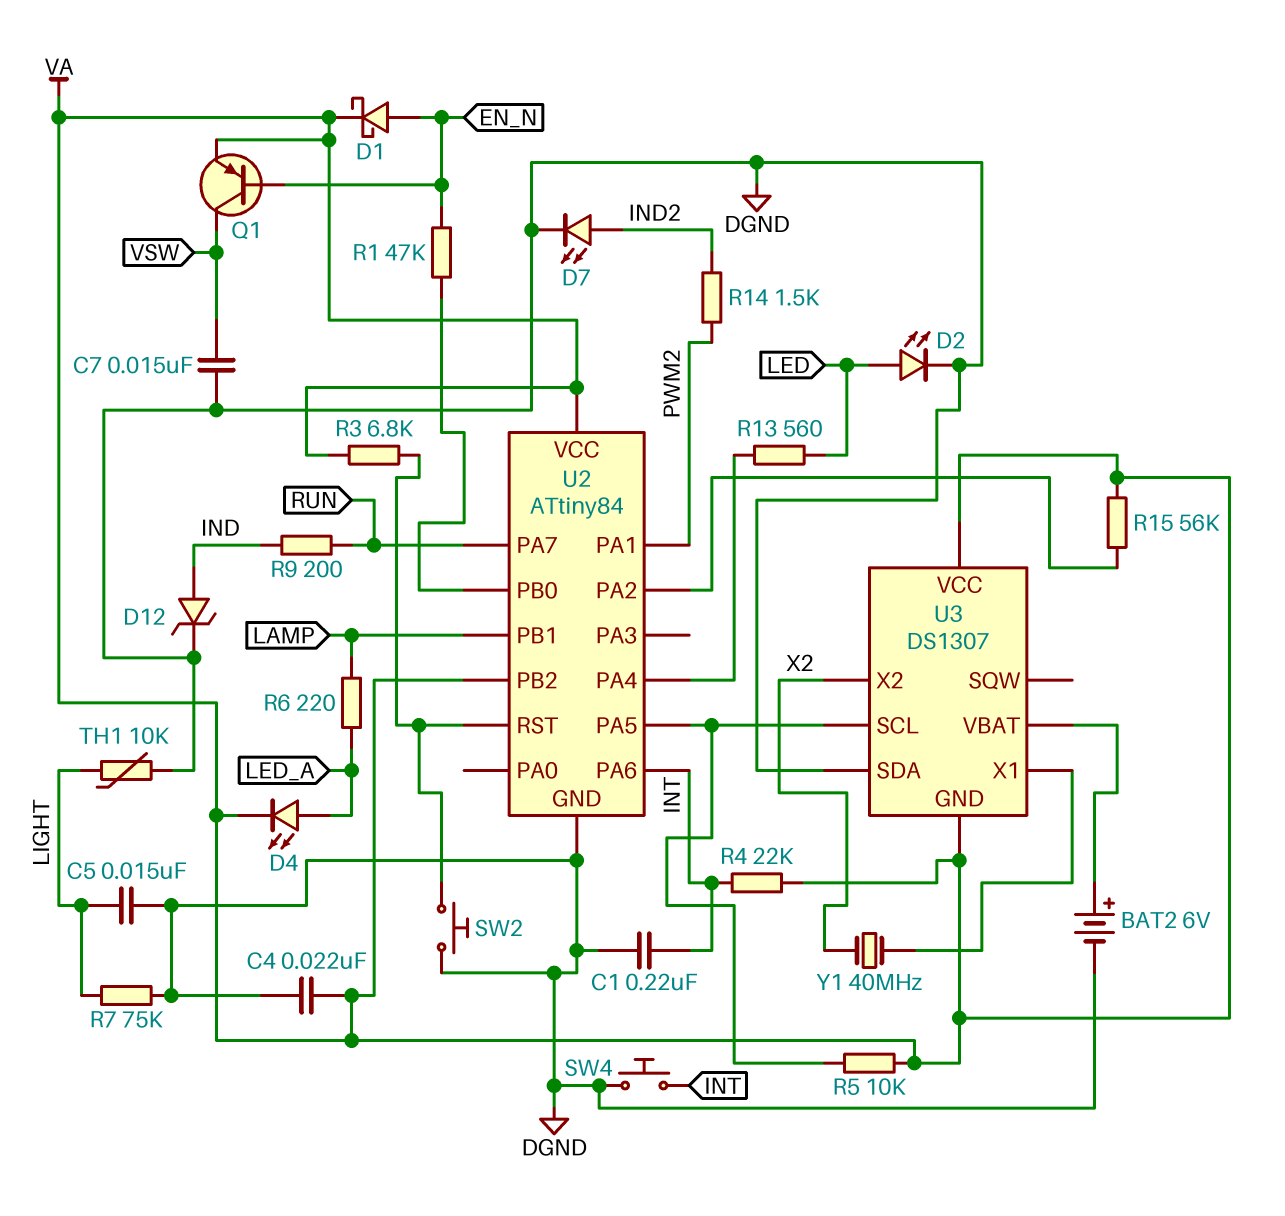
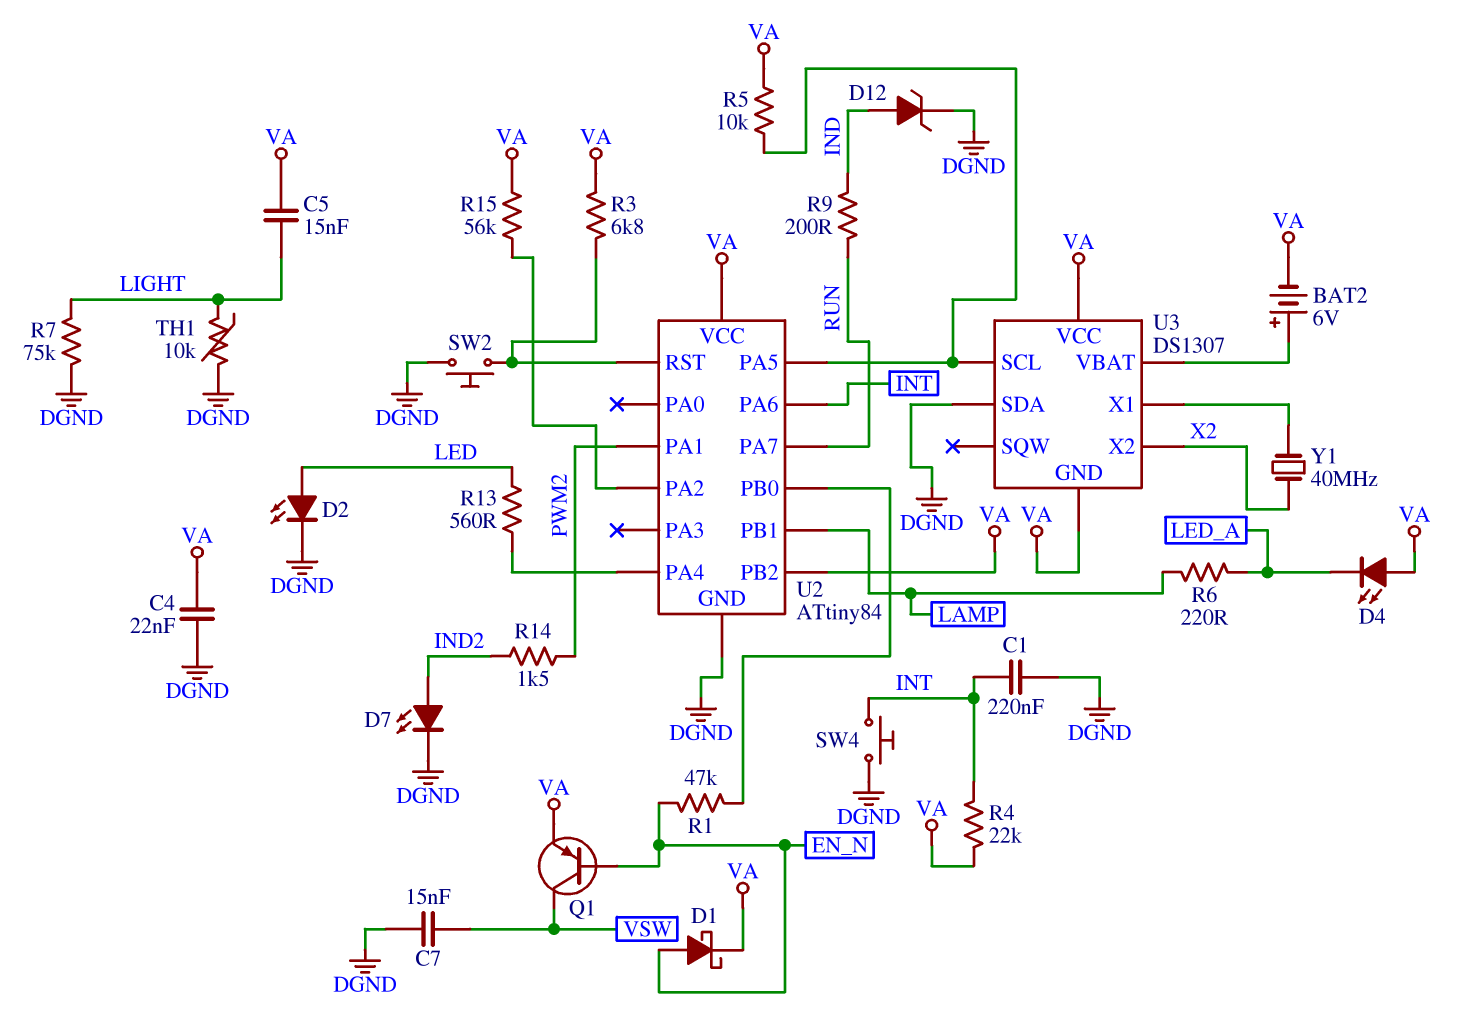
BAT2: 6V (plus U3/VBAT, minus DGND) -> 6V (plus U3/VBAT, minus VA)
C5: 15nF (DGND, LIGHT) -> 15nF (LIGHT, VA)
D4: LED (A LED_A, K VA) -> LED (A VA, K LED_A)

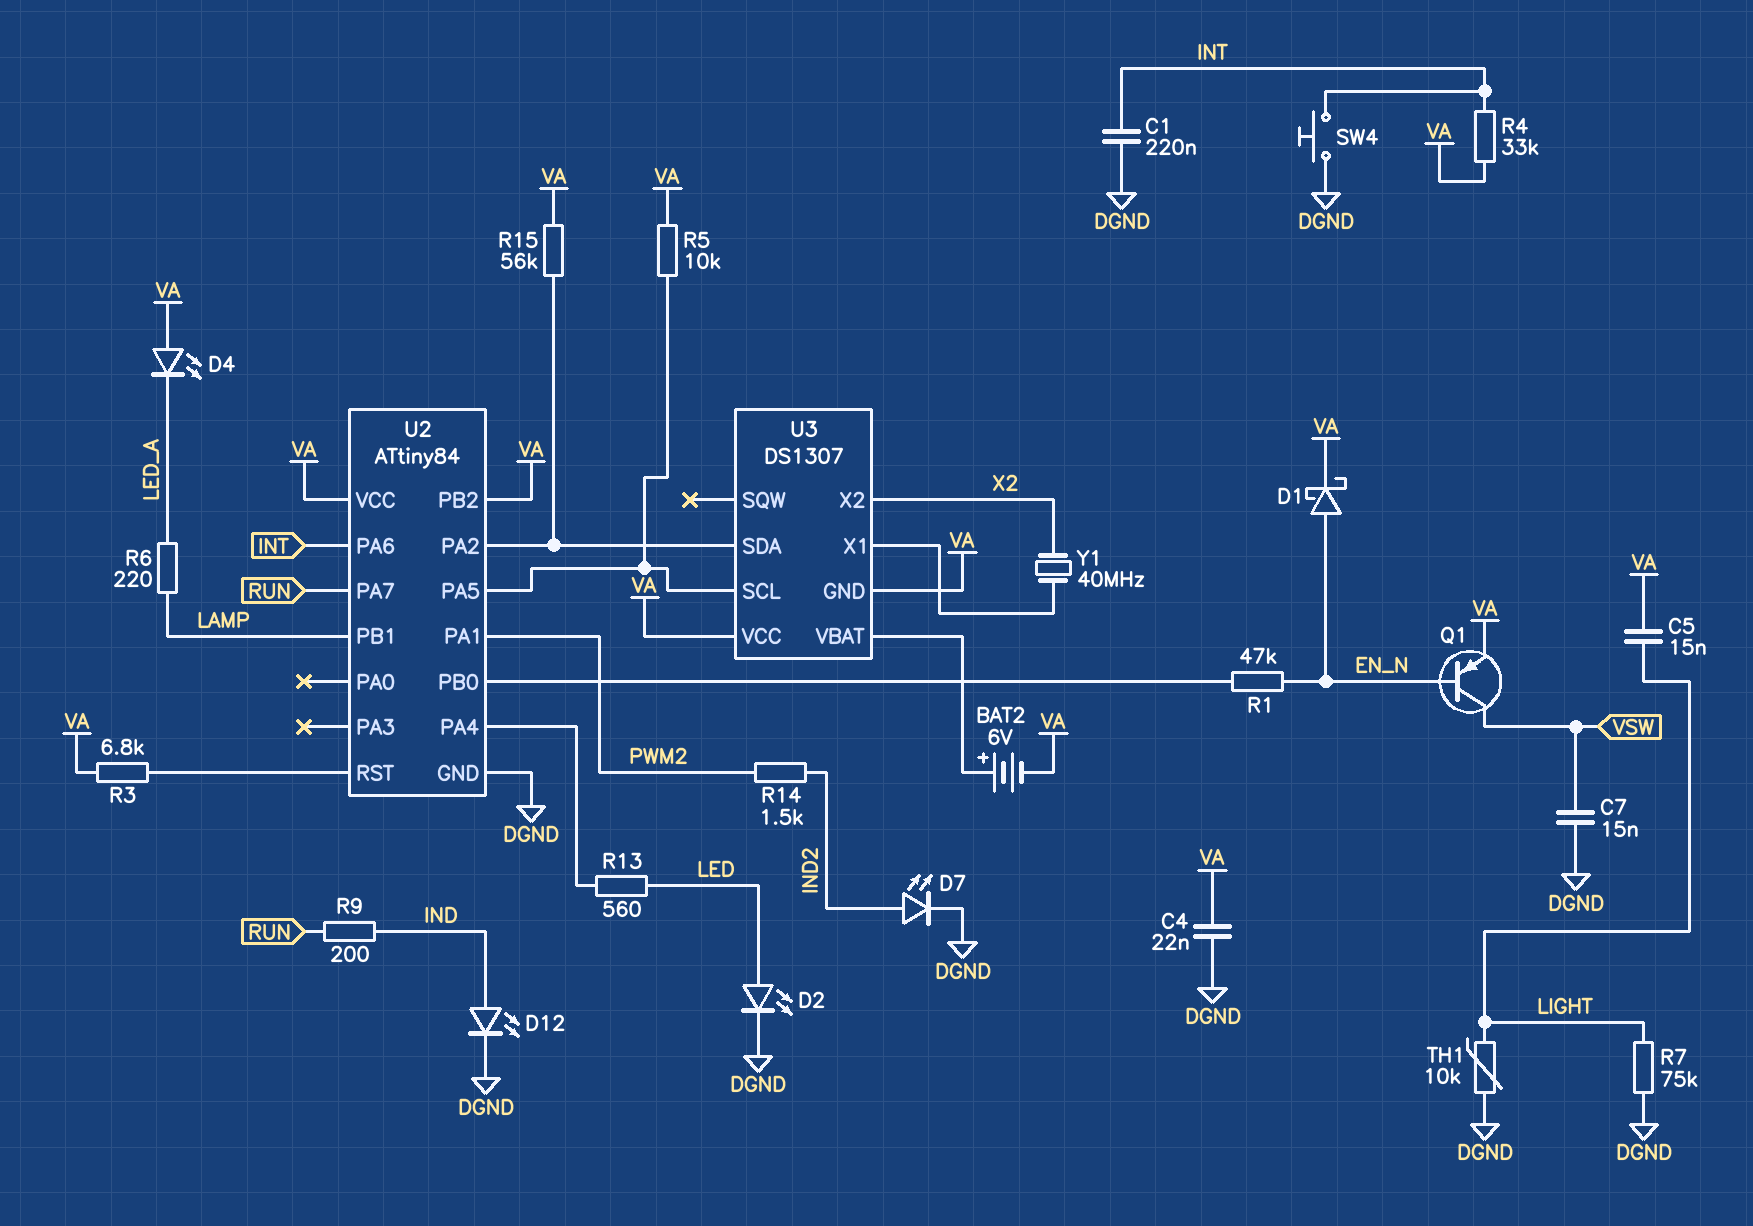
D12: zener (A IND, K DGND) -> LED (A IND, K DGND)
R4: 22k (INT, VA) -> 33k (INT, VA)
SW2: button (DGND, U2/RST) -> none
U3 pin SDA: DGND -> U2/PA2

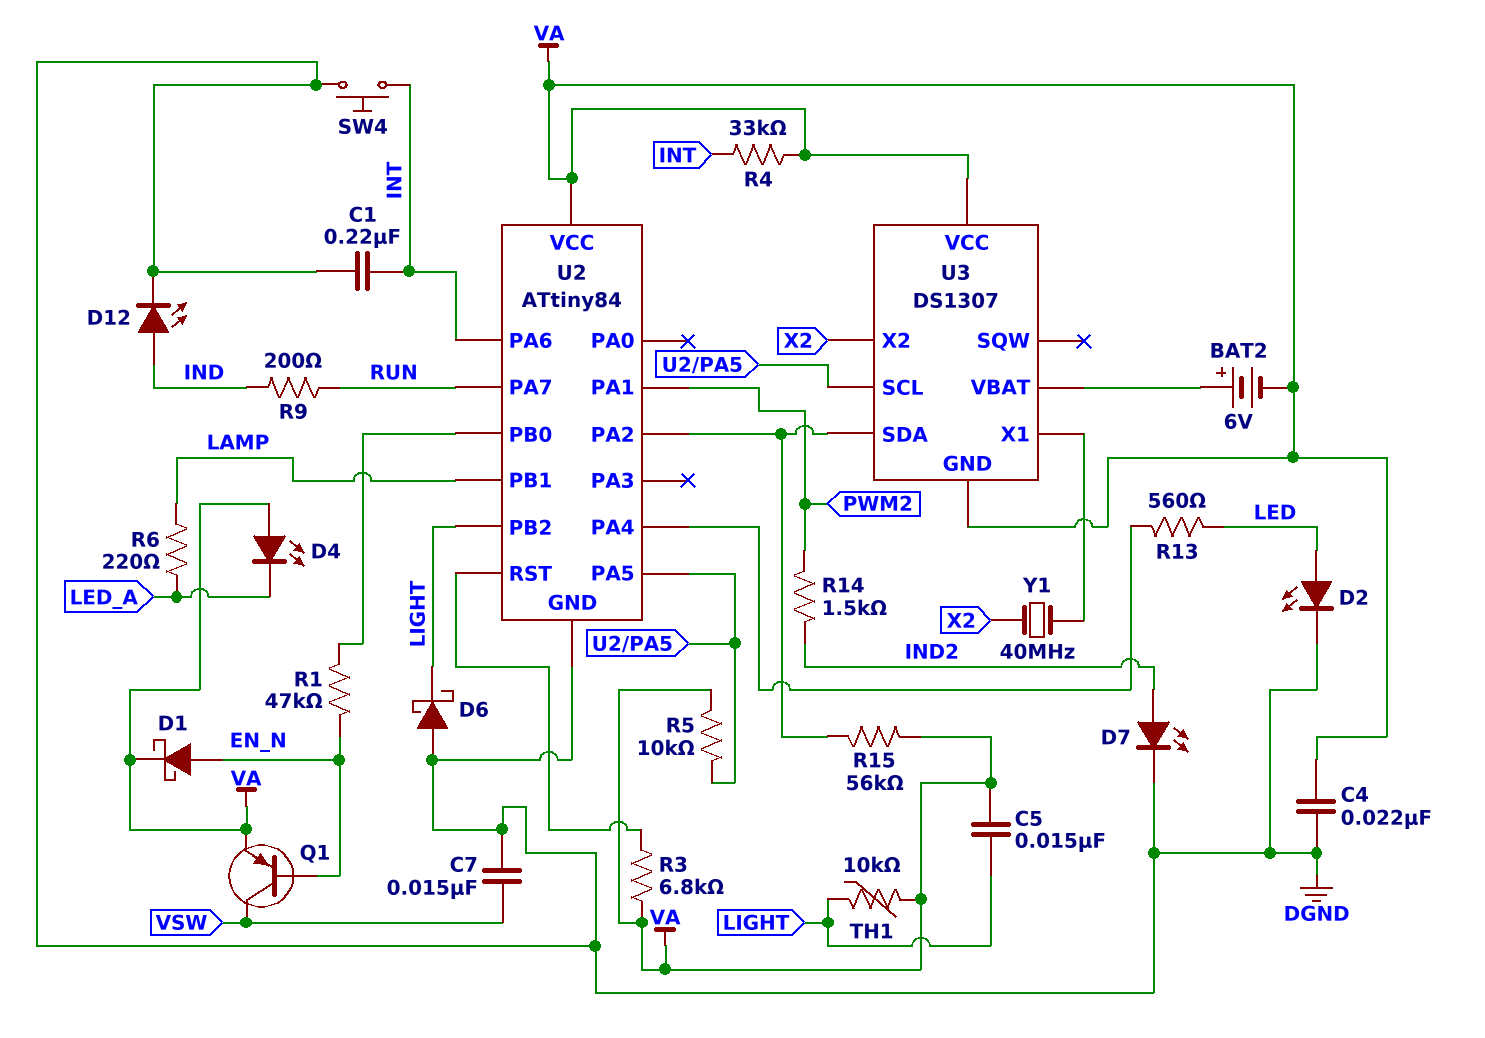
D6: none -> schottky (A DGND, K LIGHT)
R7: 75k (DGND, LIGHT) -> none
TH1: 10k (DGND, LIGHT) -> 10k (LIGHT, VA)
U2 pin PB2: VA -> LIGHT

